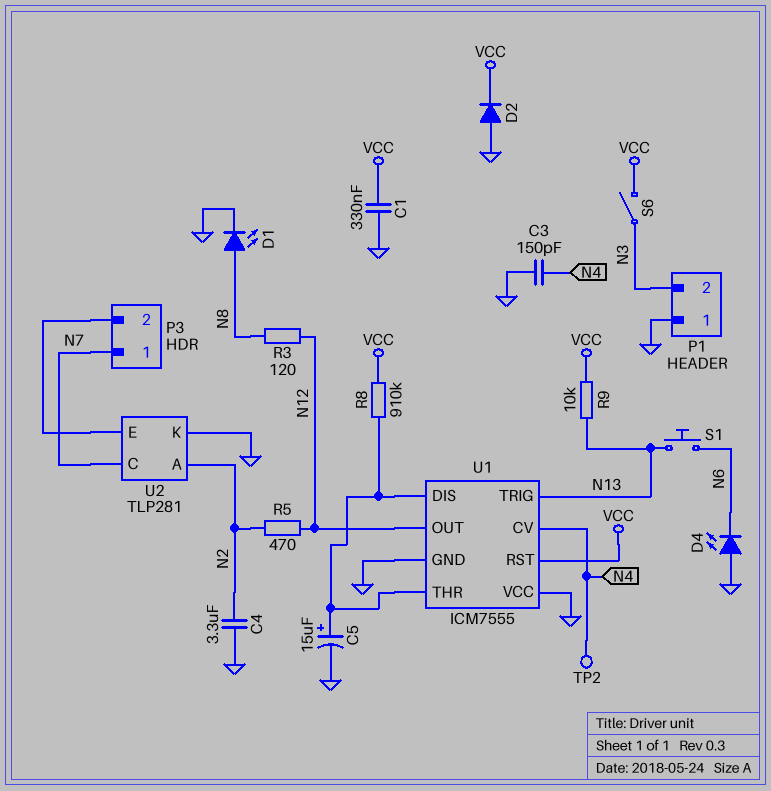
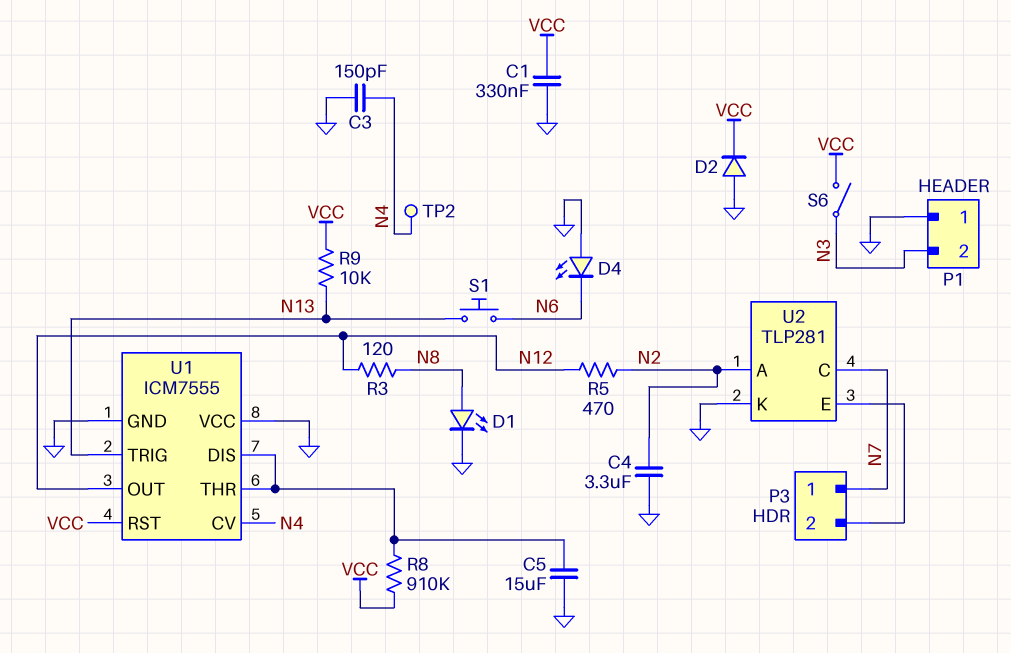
C5: 15uF (plus U1/DIS, minus GND) -> 15uF (GND, U1/DIS)

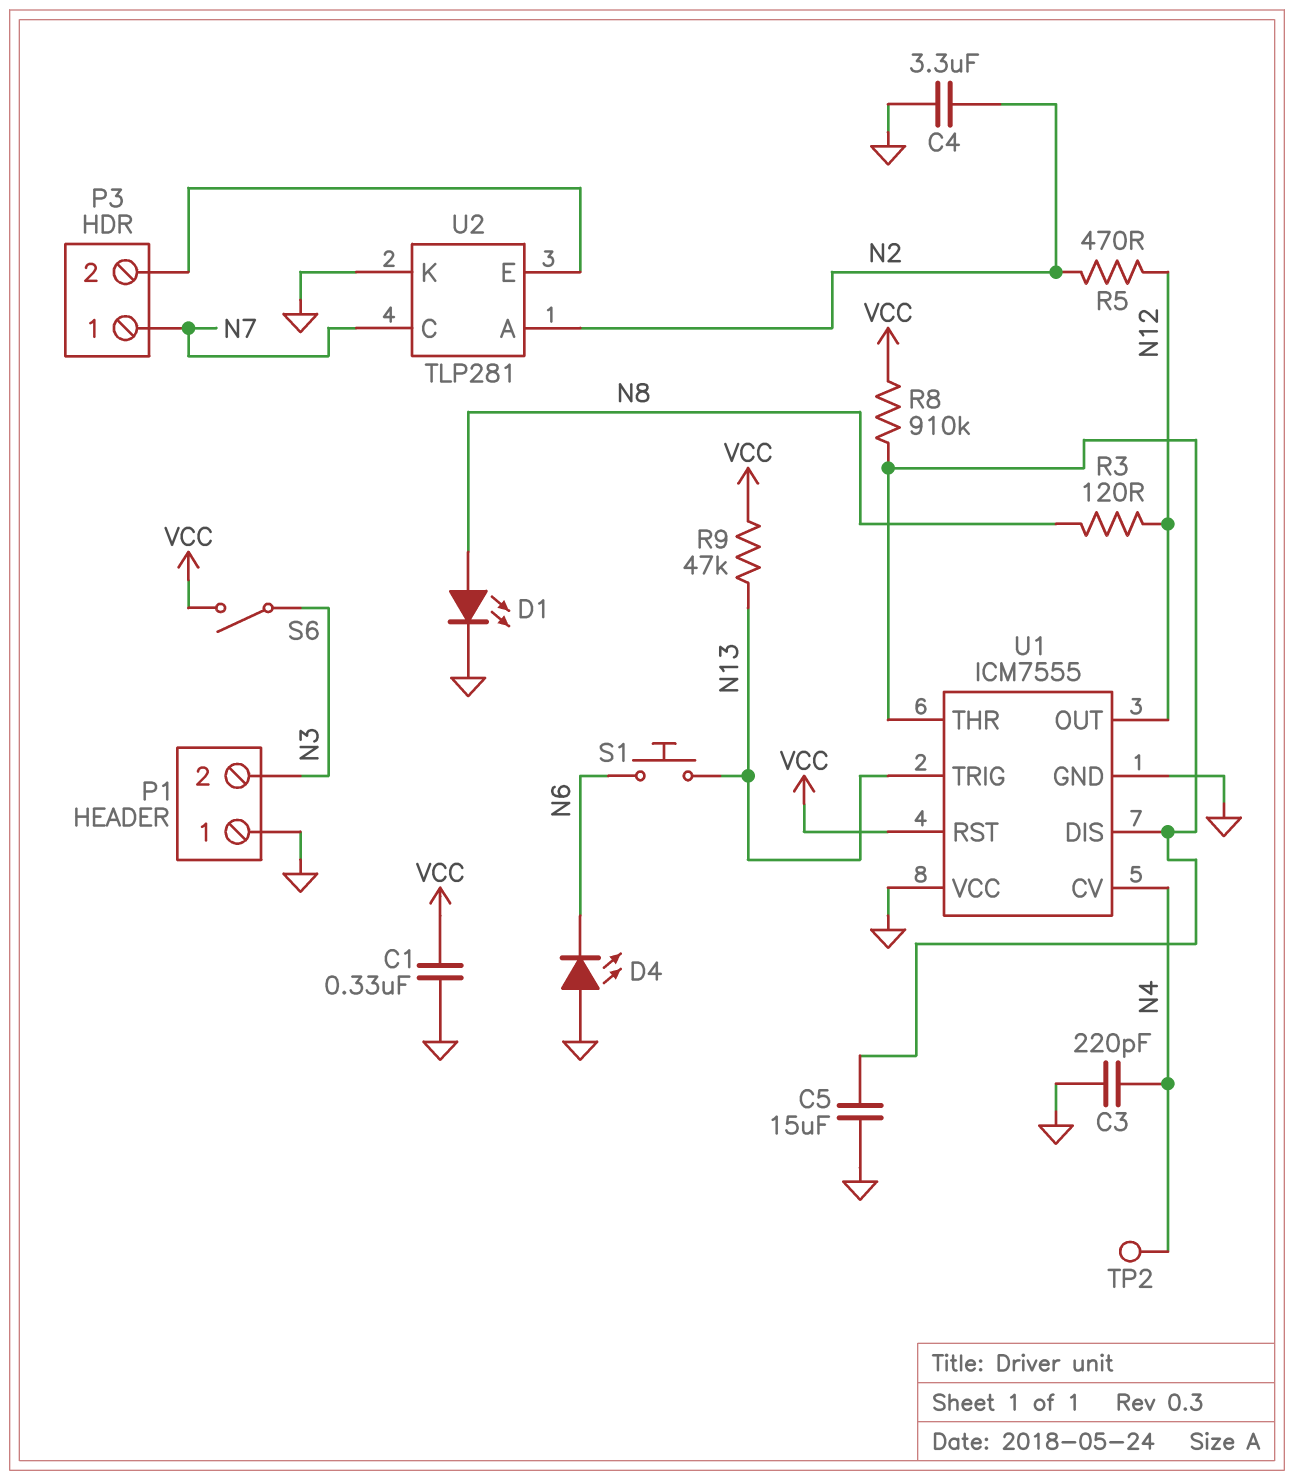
C3: 150pF (GND, N4) -> 220pF (GND, N4)
D2: diode (A GND, K VCC) -> none
R9: 10k (N13, VCC) -> 47k (N13, VCC)

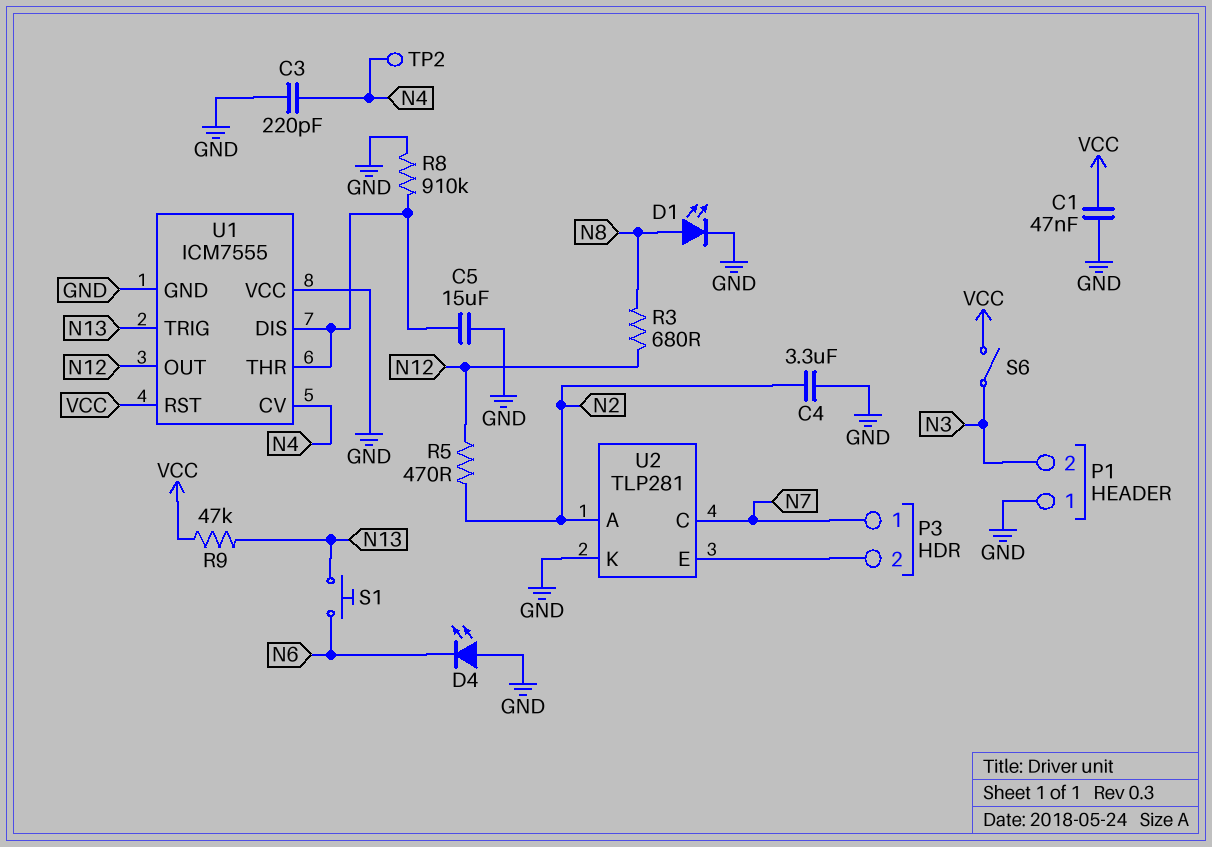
C1: 330nF (GND, VCC) -> 47nF (GND, VCC)
R3: 120 (N8, N12) -> 680 (N8, N12)
R8: 910k (U1/DIS, VCC) -> 910k (GND, U1/DIS)

